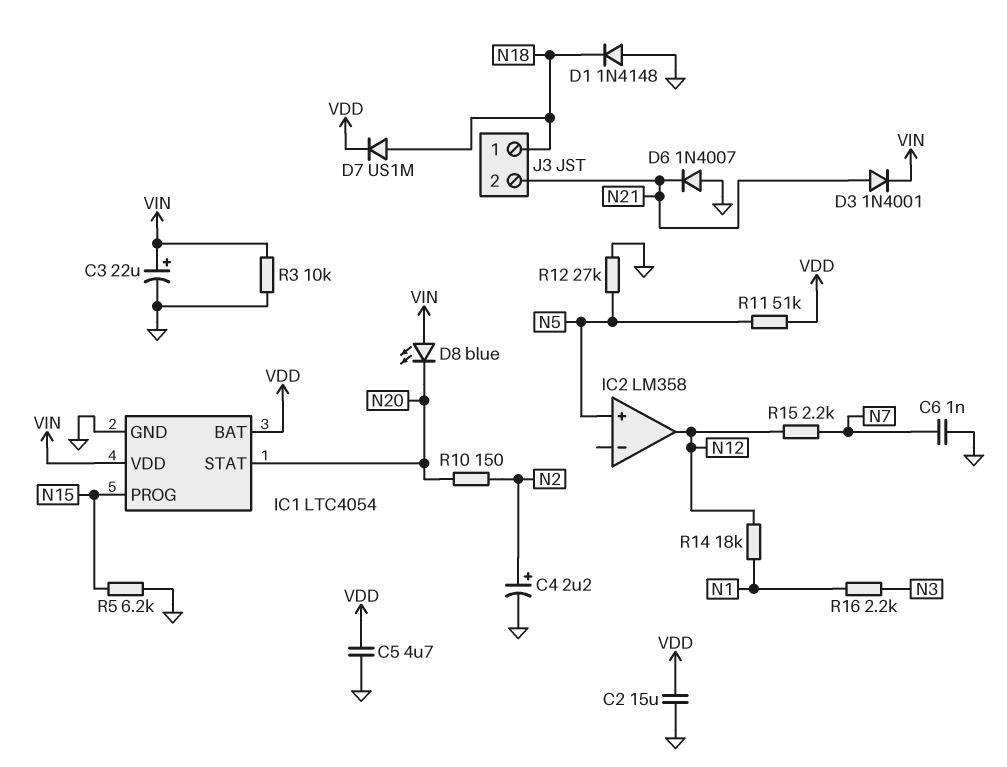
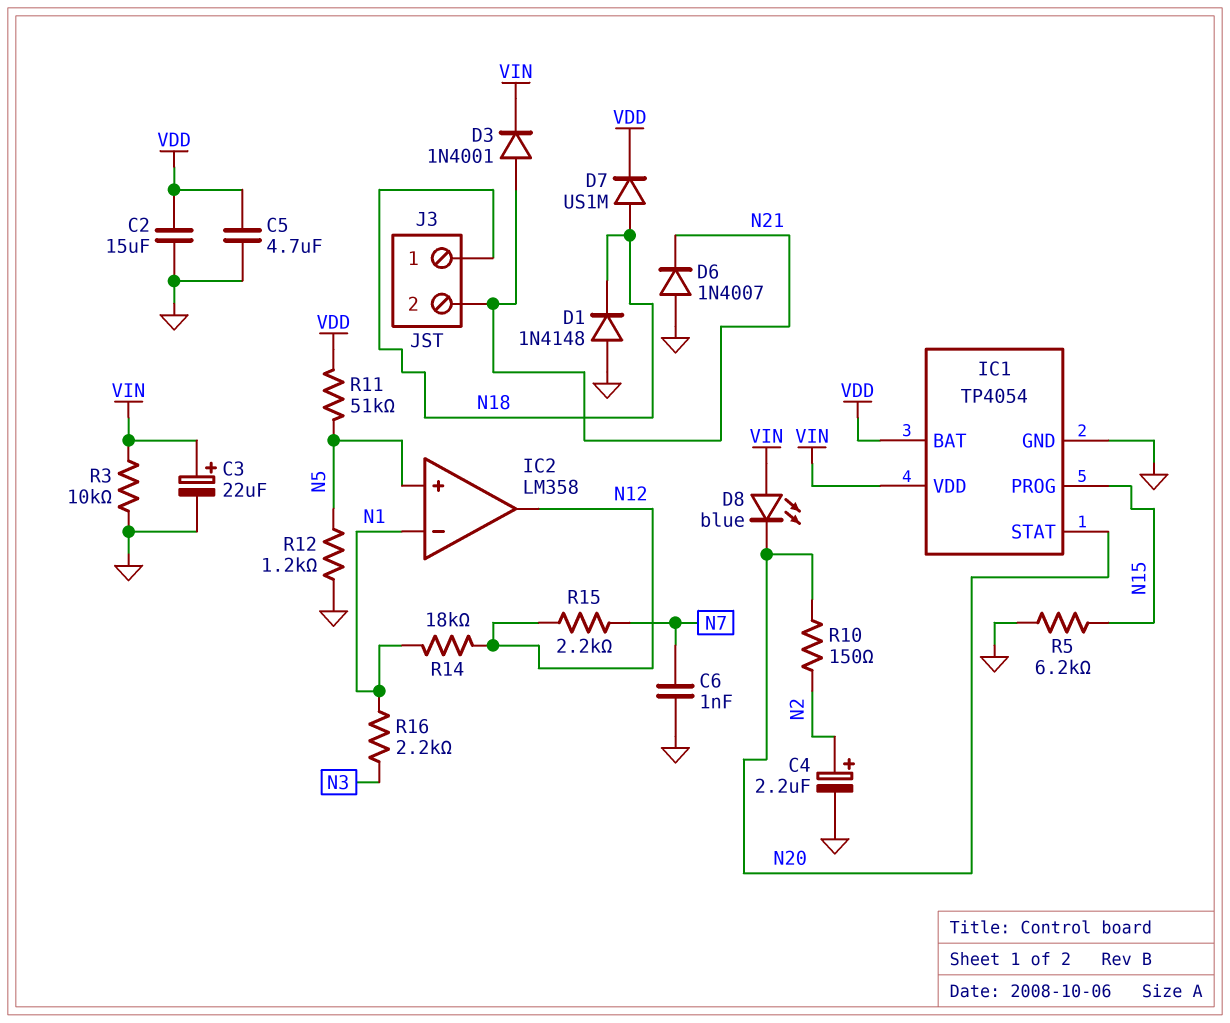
IC1: LTC4054 -> TP4054
IC2 pin in-: none -> N1
R12: 27k (GND, N5) -> 1.2k (GND, N5)

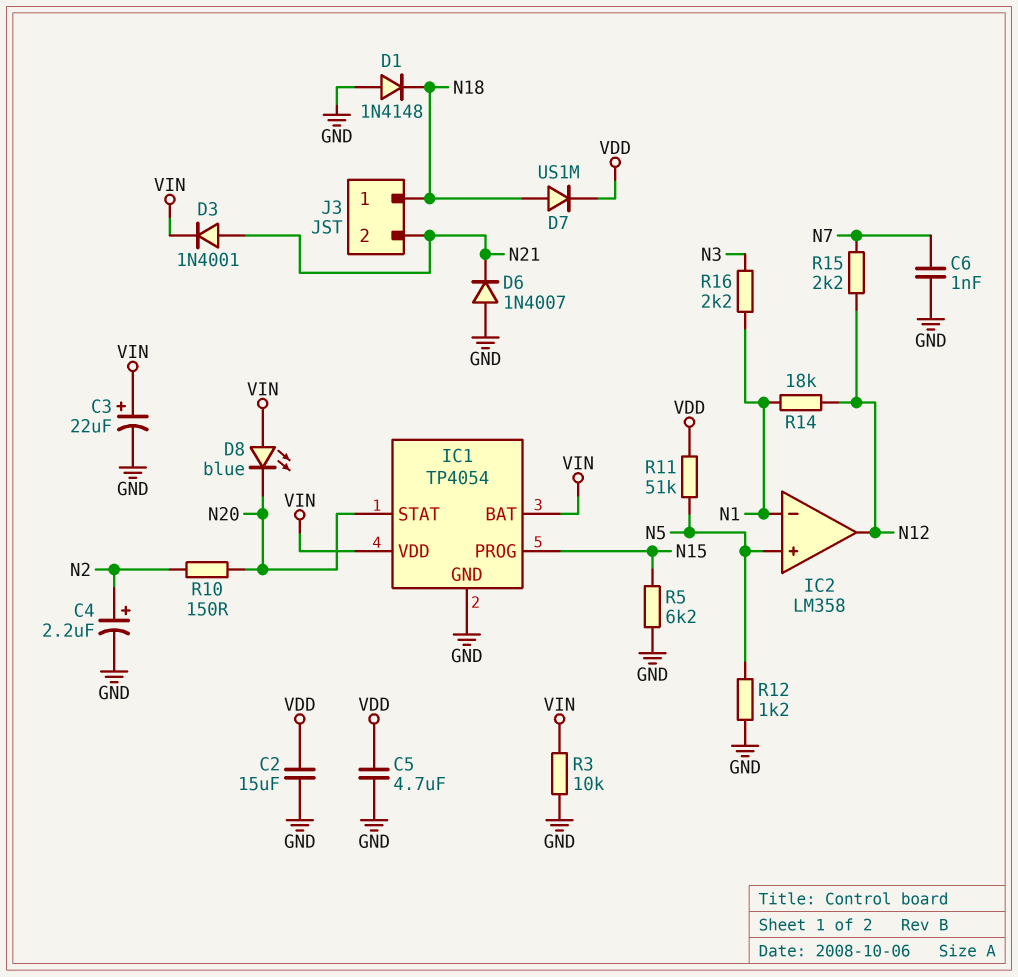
IC1 pin BAT: VDD -> VIN

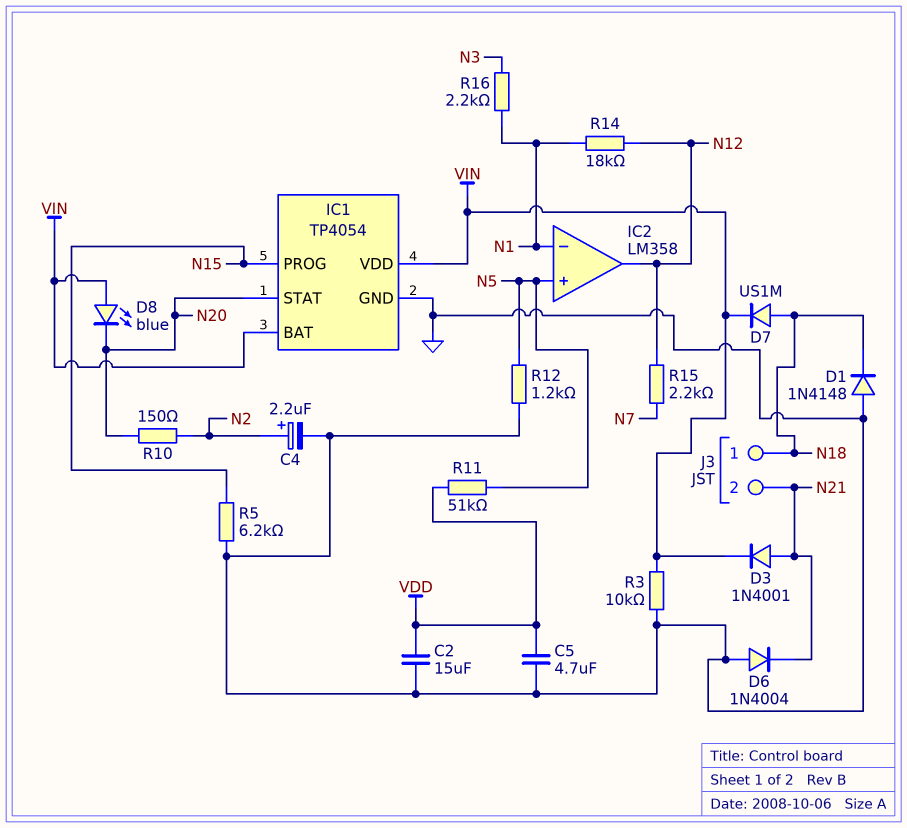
C3: 22uF (plus VIN, minus GND) -> none
C6: 1nF (GND, N7) -> none
D6: diode 1N4007 (A GND, K N21) -> diode 1N4004 (A GND, K N21)
D7: diode US1M (A N18, K VDD) -> diode US1M (A N18, K VIN)

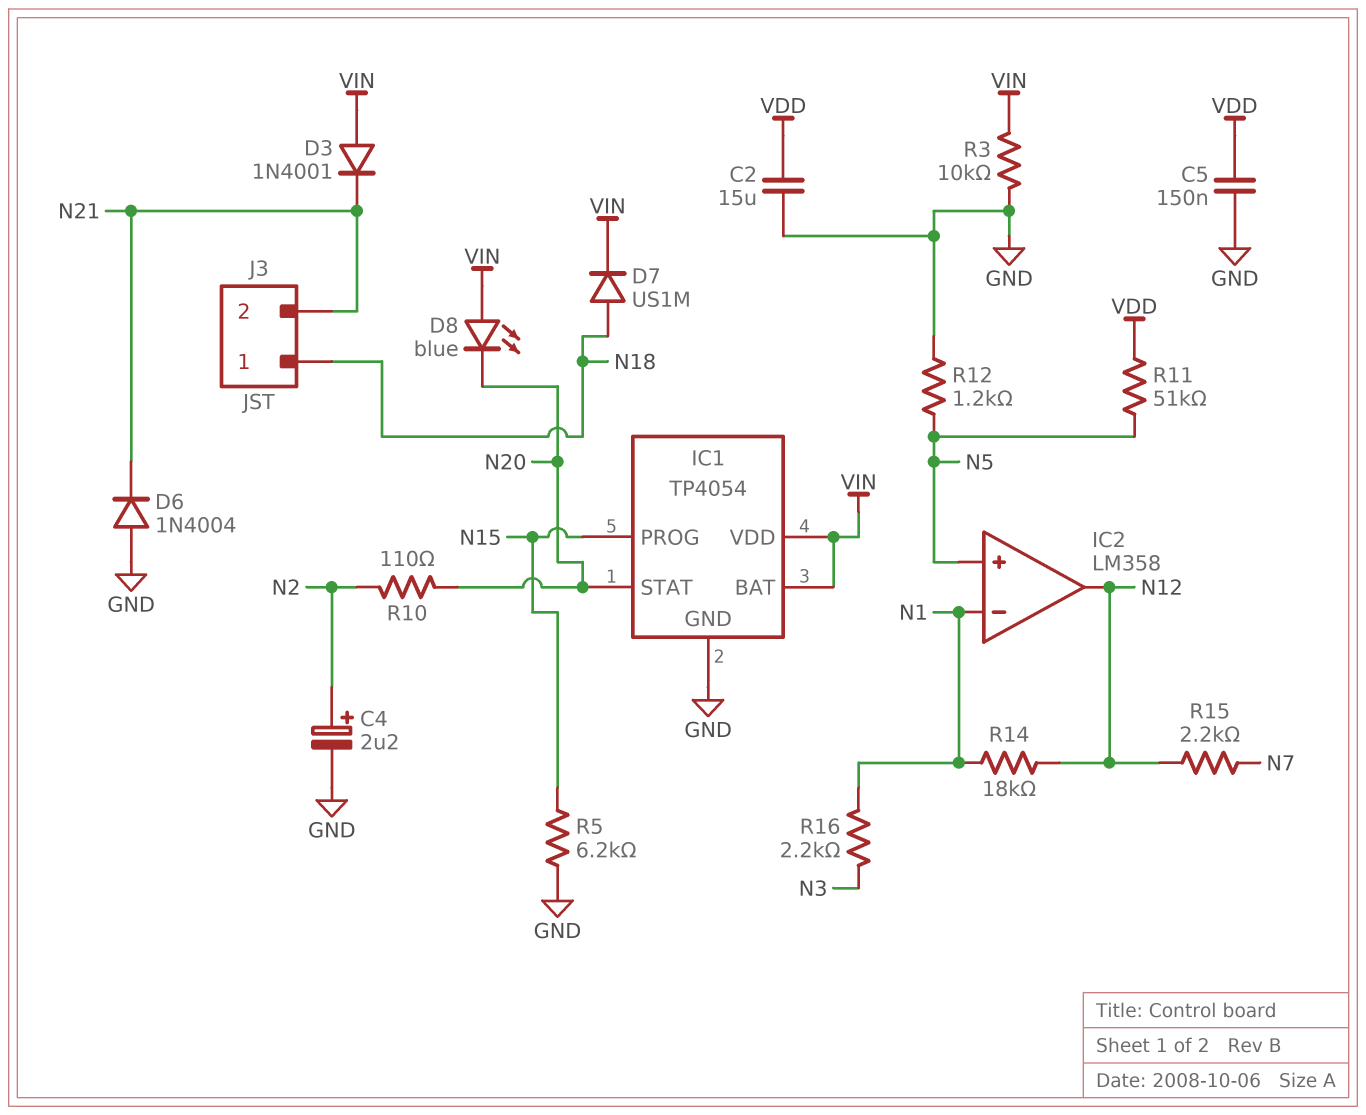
C5: 4.7uF (GND, VDD) -> 150nF (GND, VDD)
D1: diode 1N4148 (A GND, K N18) -> none
D3: diode 1N4001 (A N21, K VIN) -> diode 1N4001 (A VIN, K N21)
R10: 150 (N2, N20) -> 110 (N2, N20)

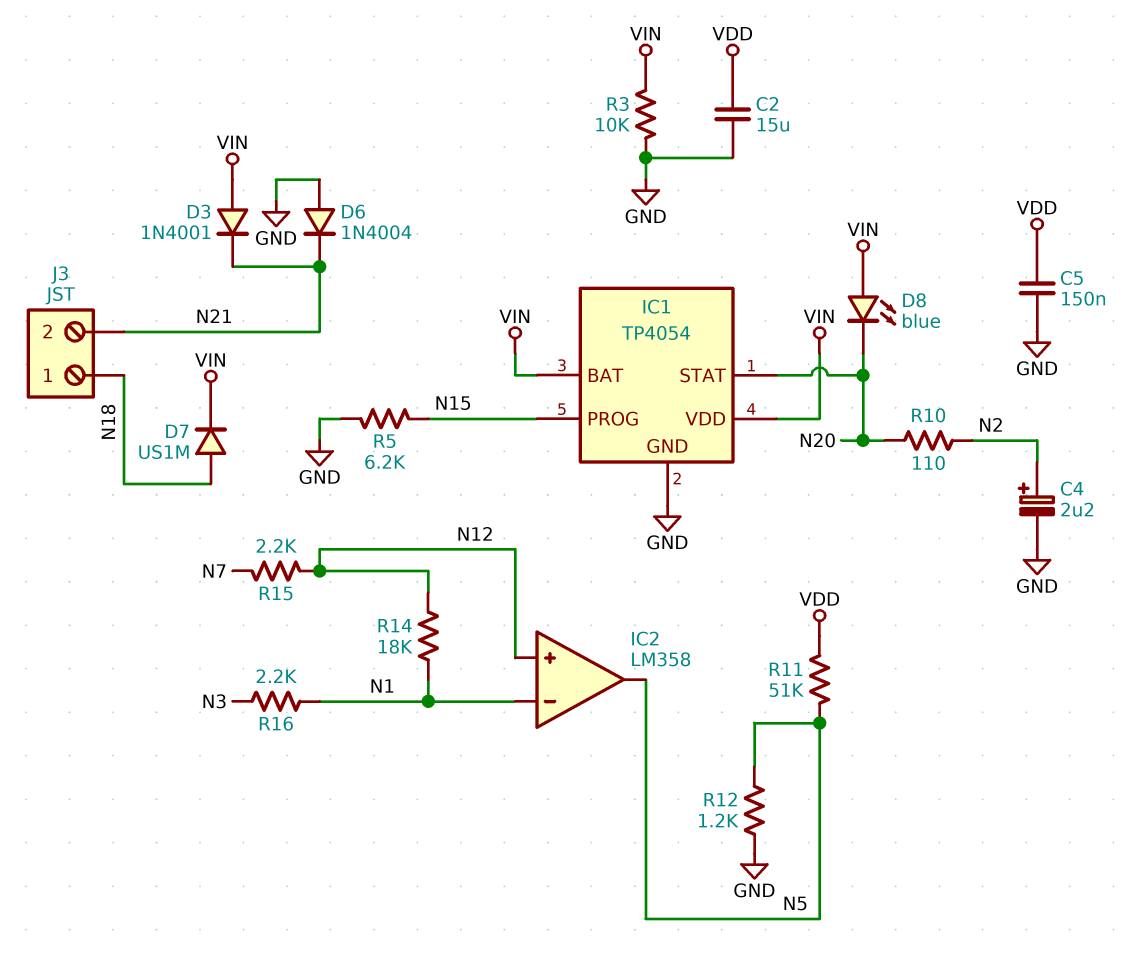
IC2 pin in+: N5 -> N12
IC2 pin out: N12 -> N5

